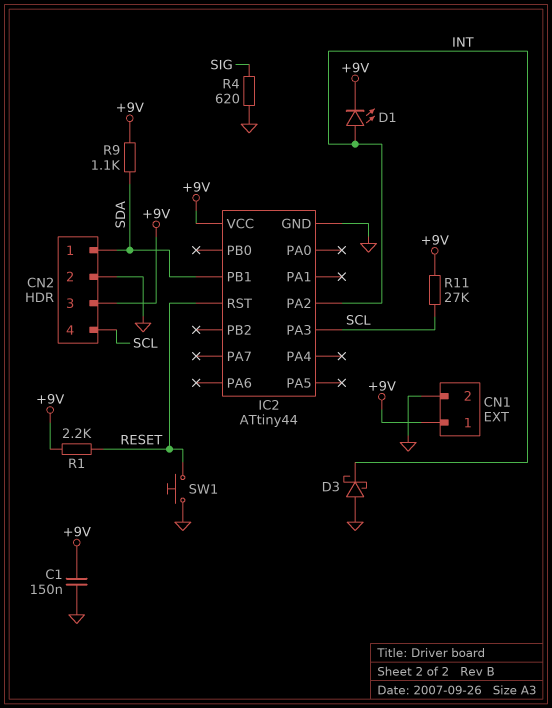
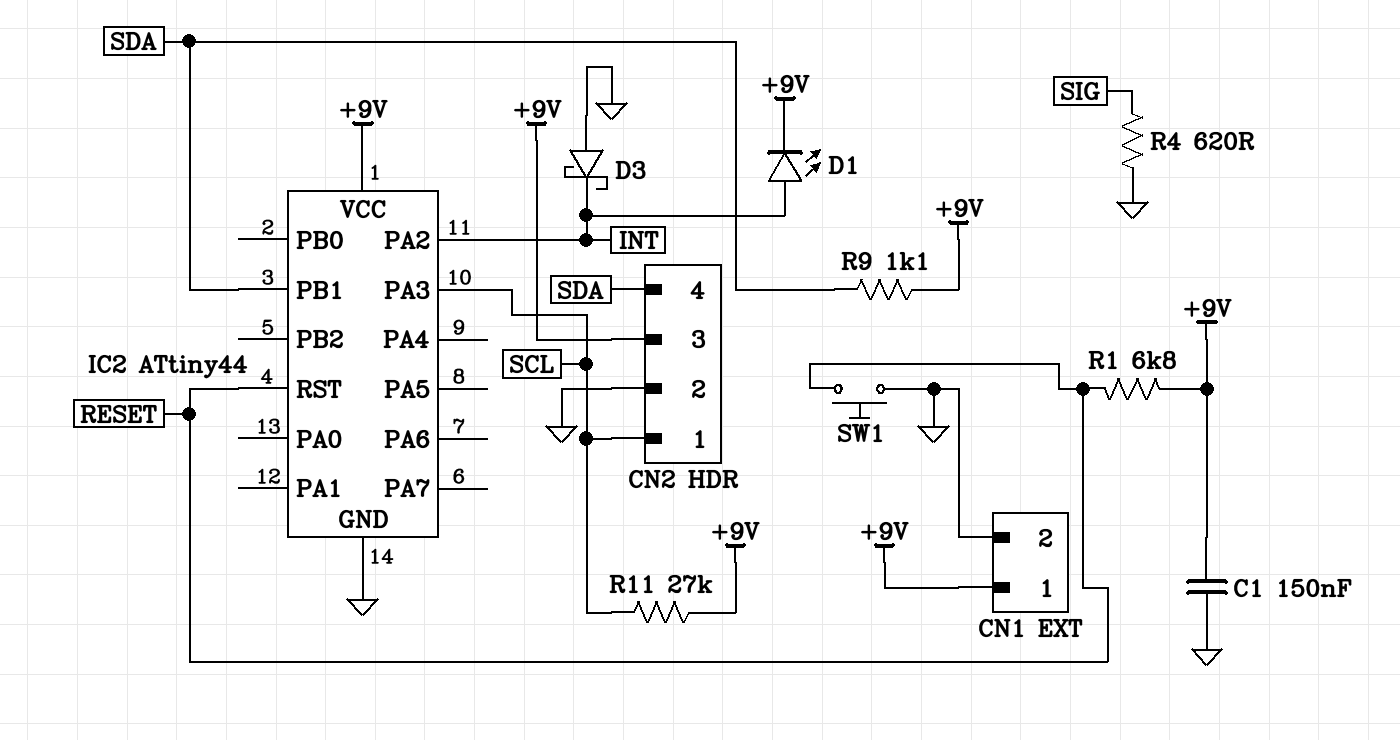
CN2 pin 1: SDA -> SCL
CN2 pin 4: SCL -> SDA
R1: 2.2k (+9V, RESET) -> 6.8k (+9V, RESET)

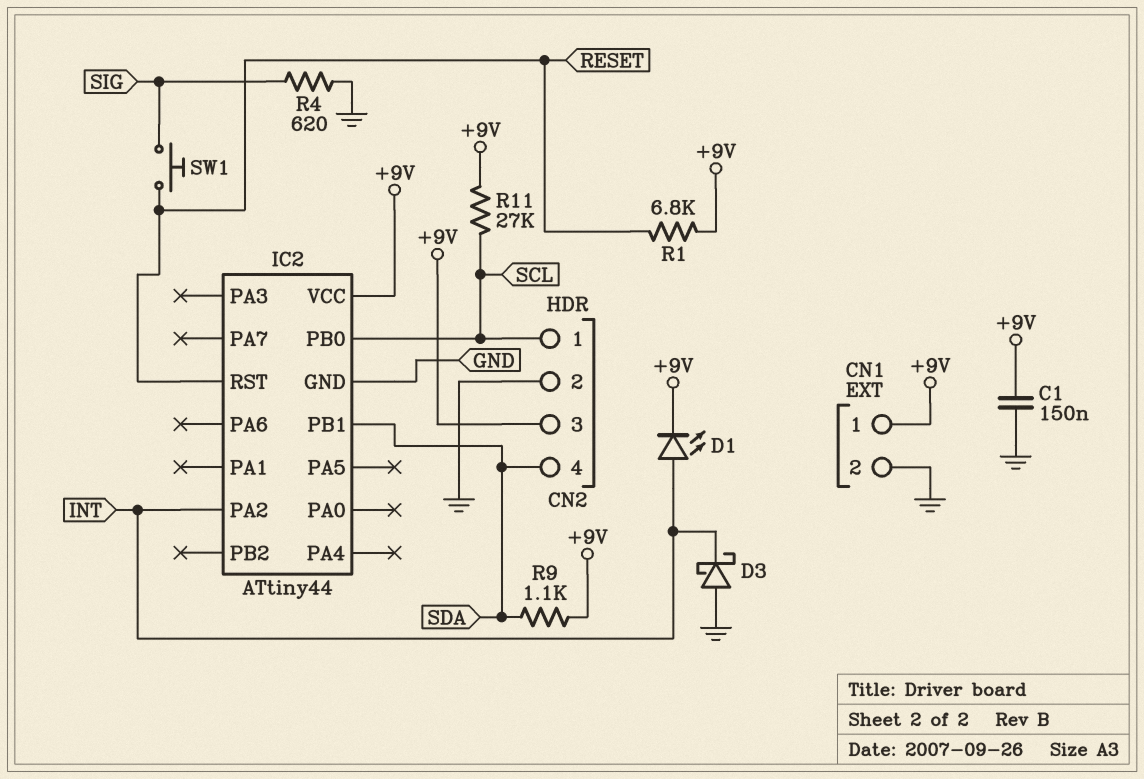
IC2 pin PA3: SCL -> none
IC2 pin PB0: none -> SCL
SW1: button (GND, RESET) -> button (RESET, SIG)

